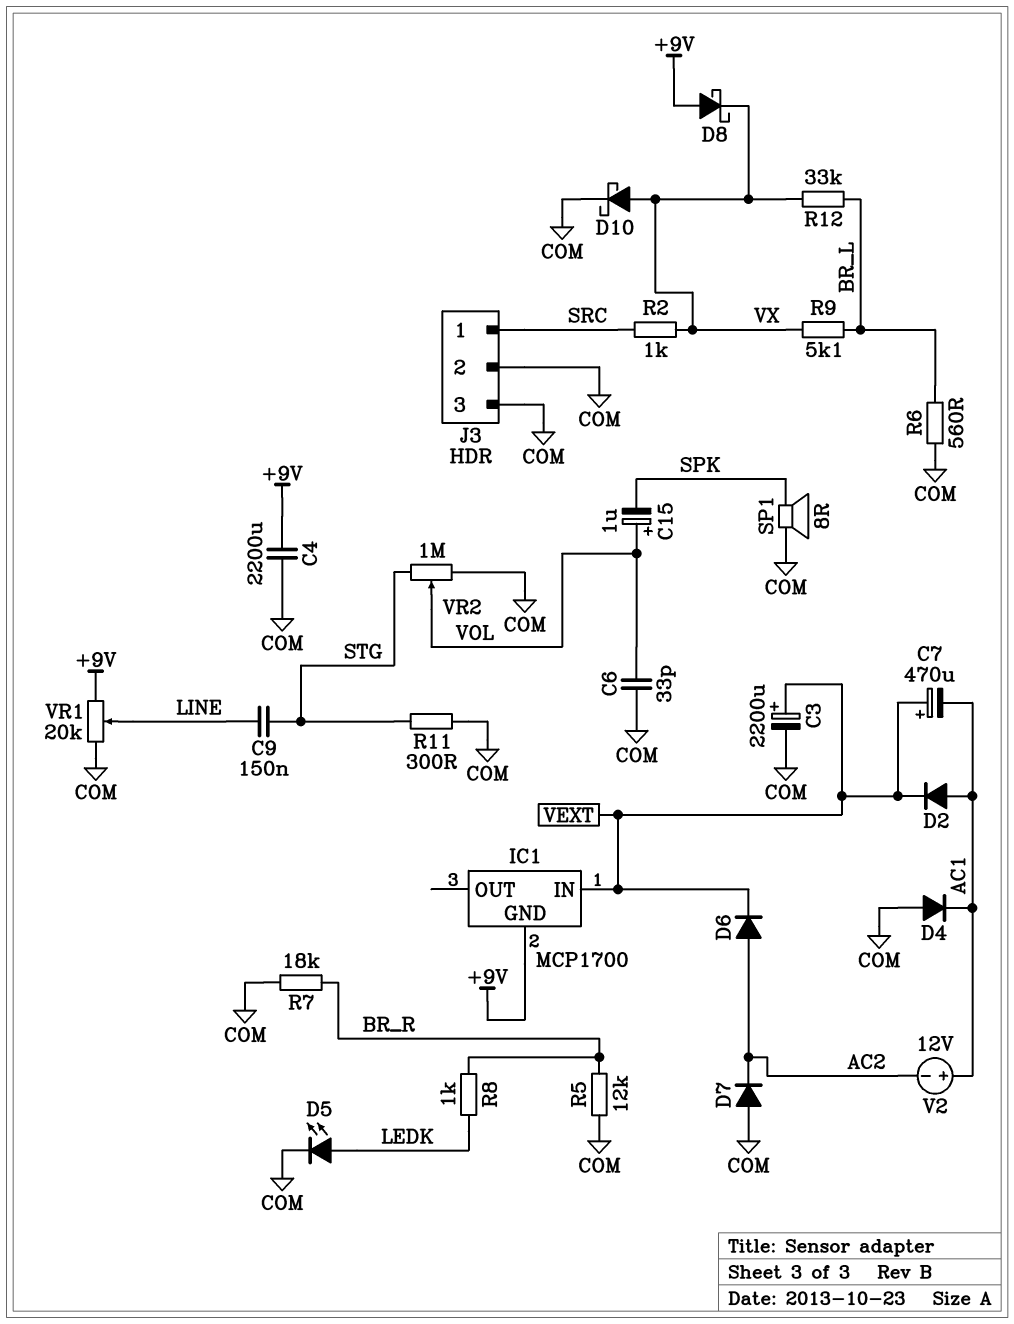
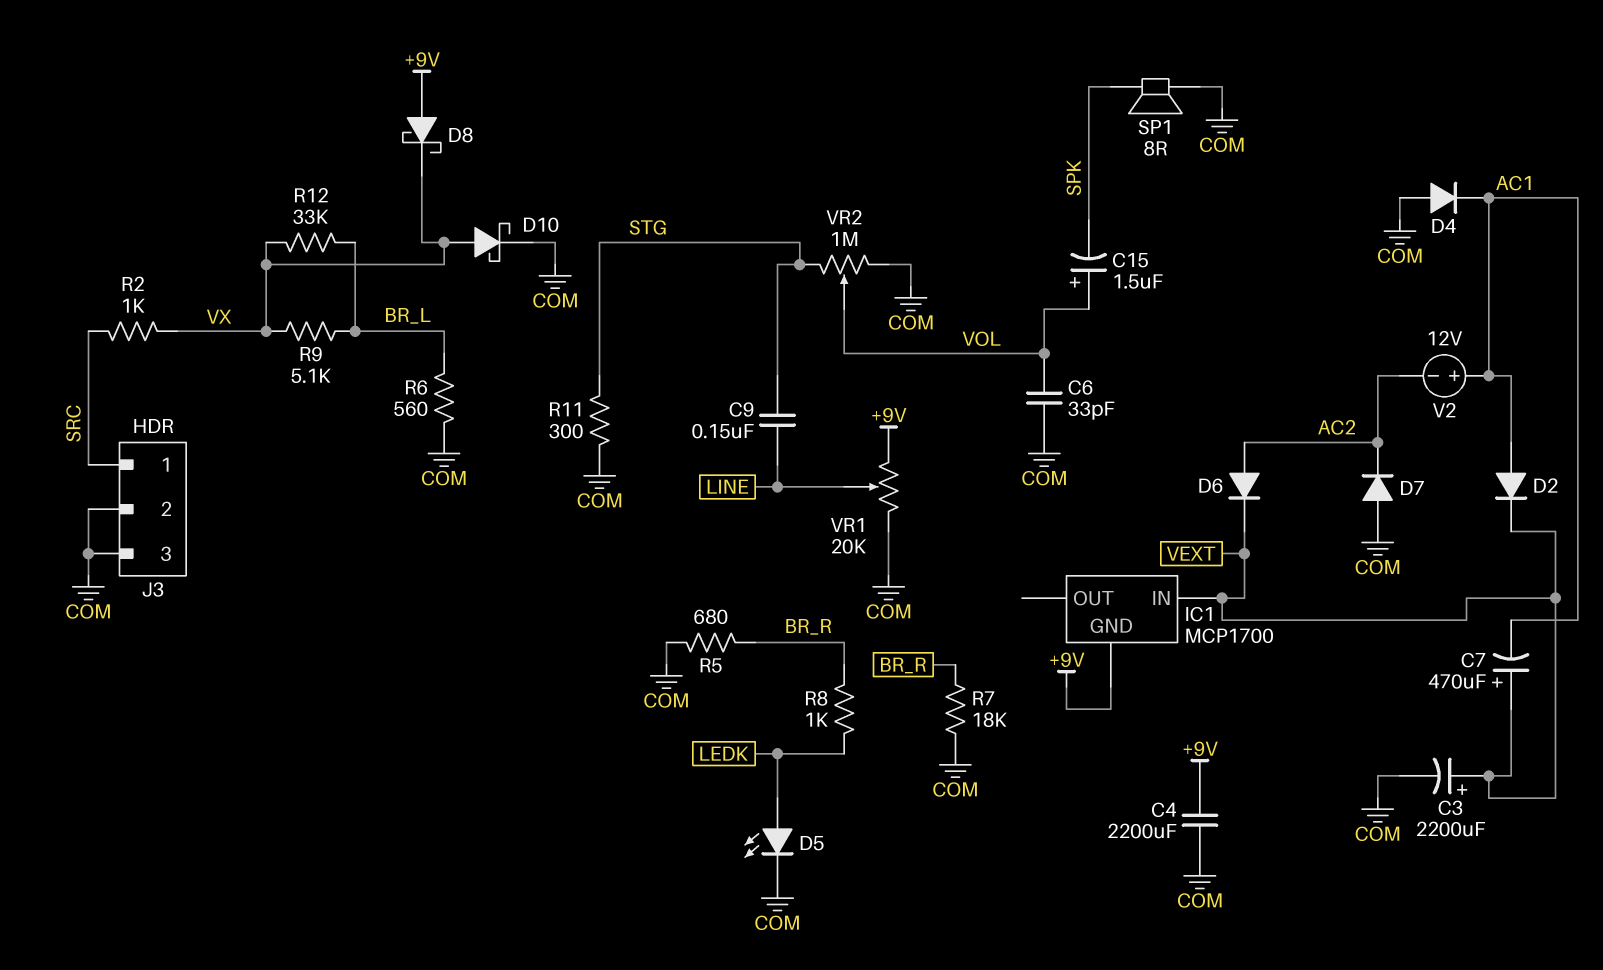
C15: 1uF (plus VOL, minus SPK) -> 1.5uF (plus VOL, minus SPK)
R5: 12k (BR_R, COM) -> 680 (BR_R, COM)

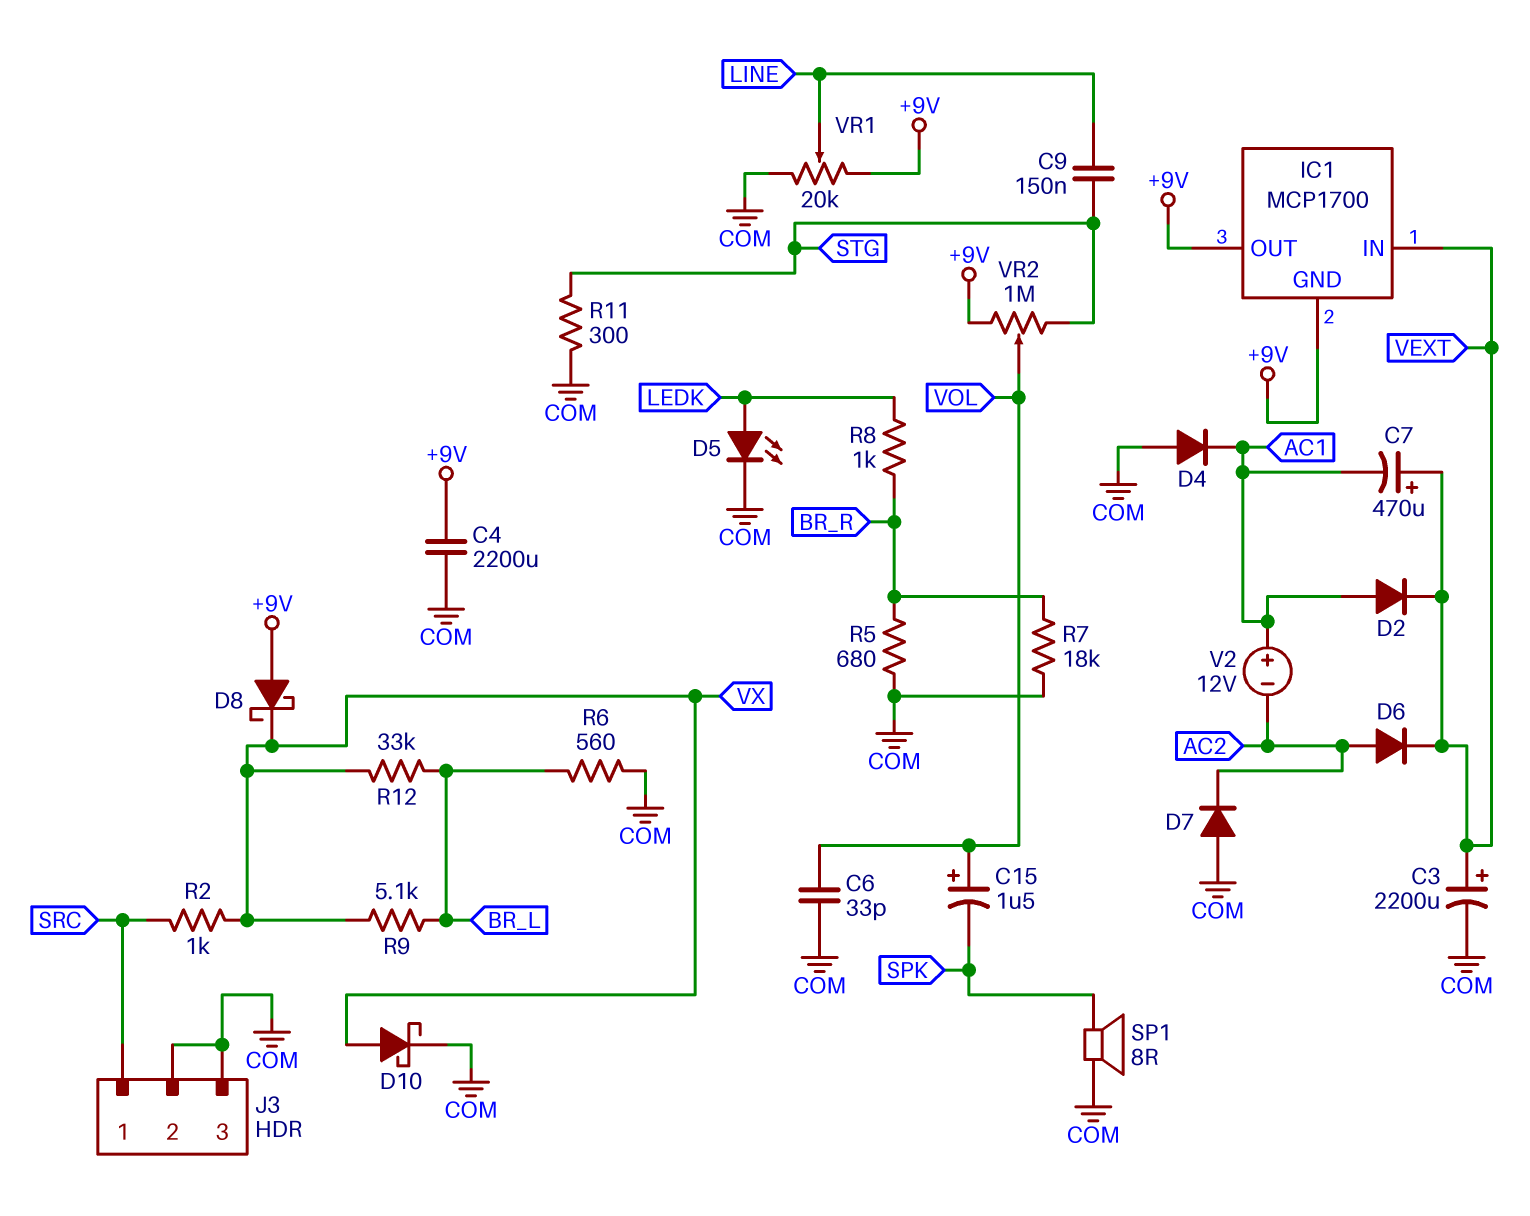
IC1 pin OUT: none -> +9V
VR2: 1M (COM, STG, wiper VOL) -> 1M (+9V, STG, wiper VOL)

